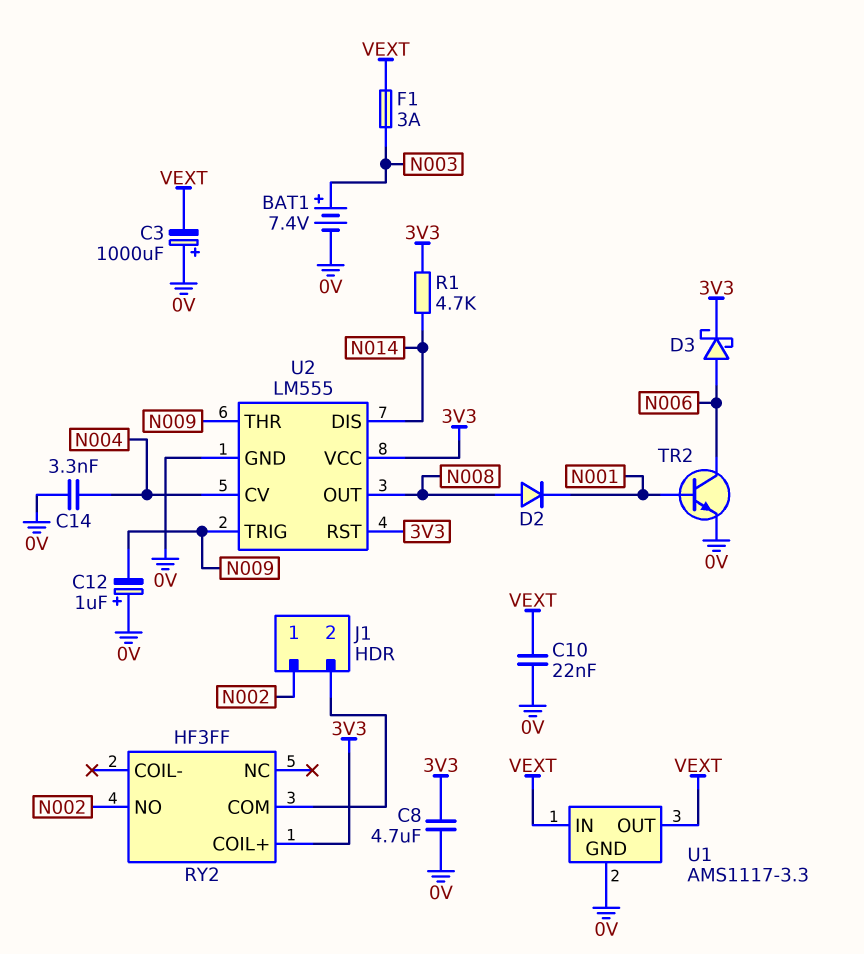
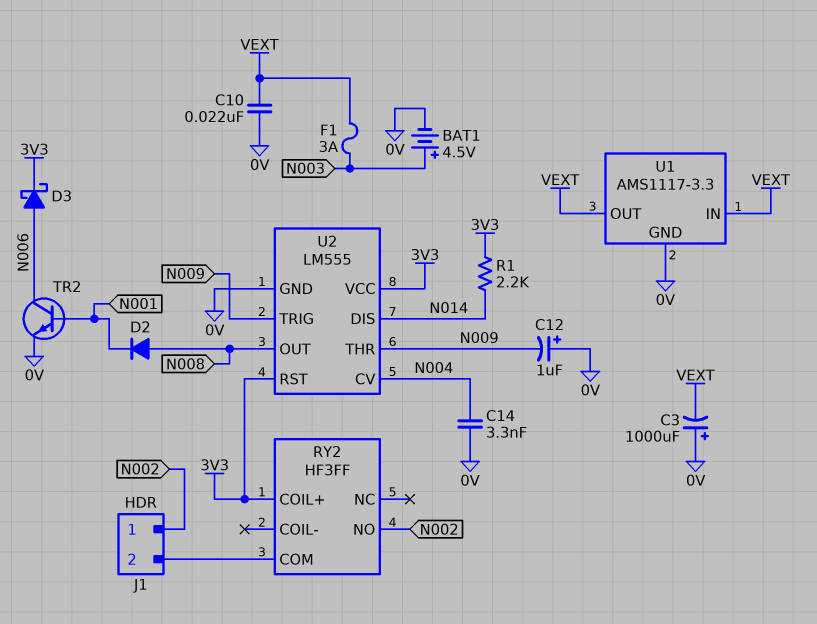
BAT1: 7.4V (plus N003, minus 0V) -> 4.5V (plus N003, minus 0V)
C8: 4.7uF (0V, 3V3) -> none
R1: 4.7k (3V3, N014) -> 2.2k (3V3, N014)

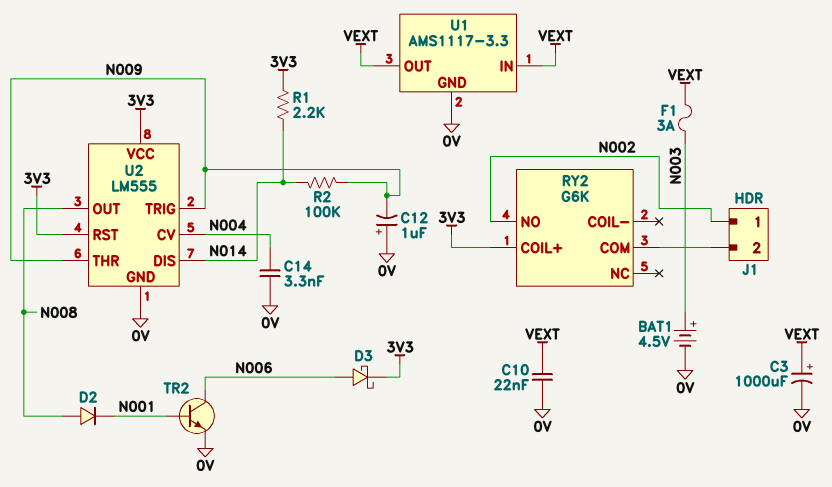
C3: 1000uF (plus 0V, minus VEXT) -> 1000uF (plus VEXT, minus 0V)
R2: none -> 100k (N009, N014)
RY2: HF3FF -> G6K

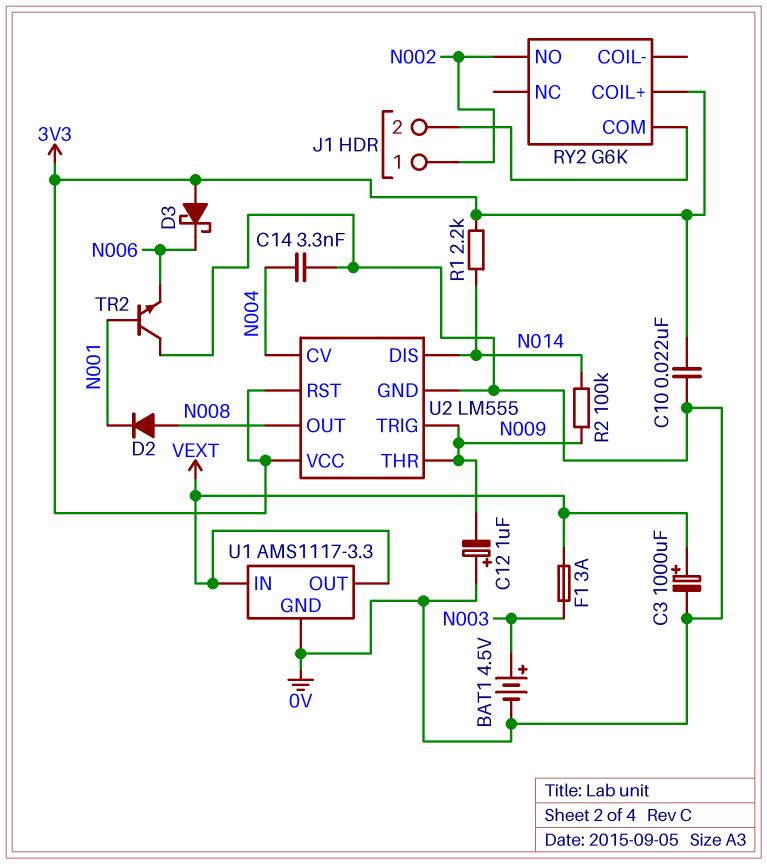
C10: 22nF (0V, VEXT) -> 22nF (0V, 3V3)
D3: schottky (A N006, K 3V3) -> schottky (A 3V3, K N006)
TR2: NPN (B N001, C N006, E 0V) -> NPN (B N001, C 0V, E N006)

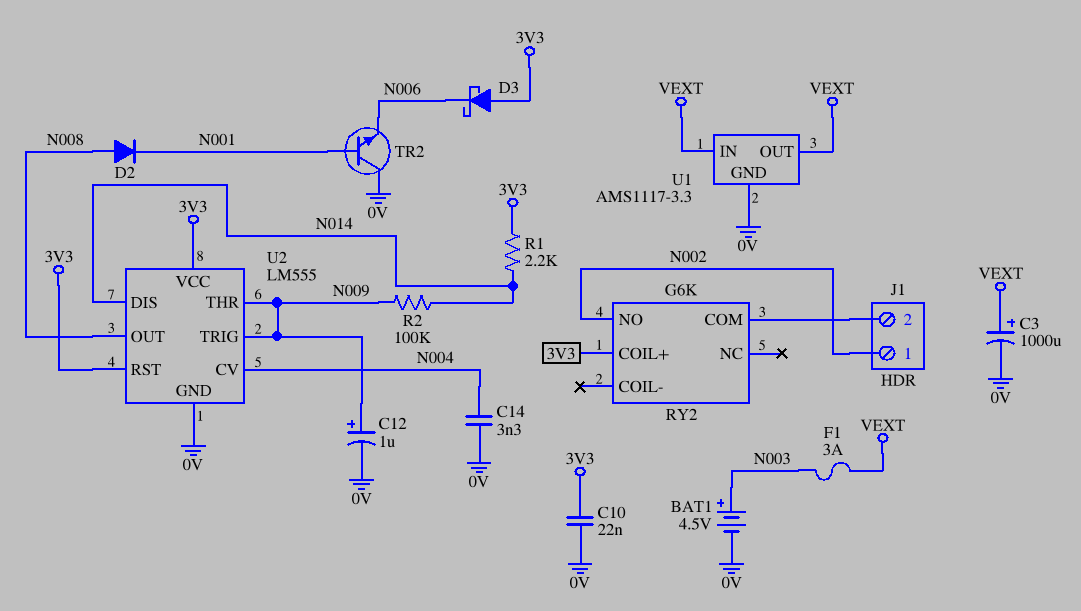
C12: 1uF (plus 0V, minus N009) -> 1uF (plus N009, minus 0V)

